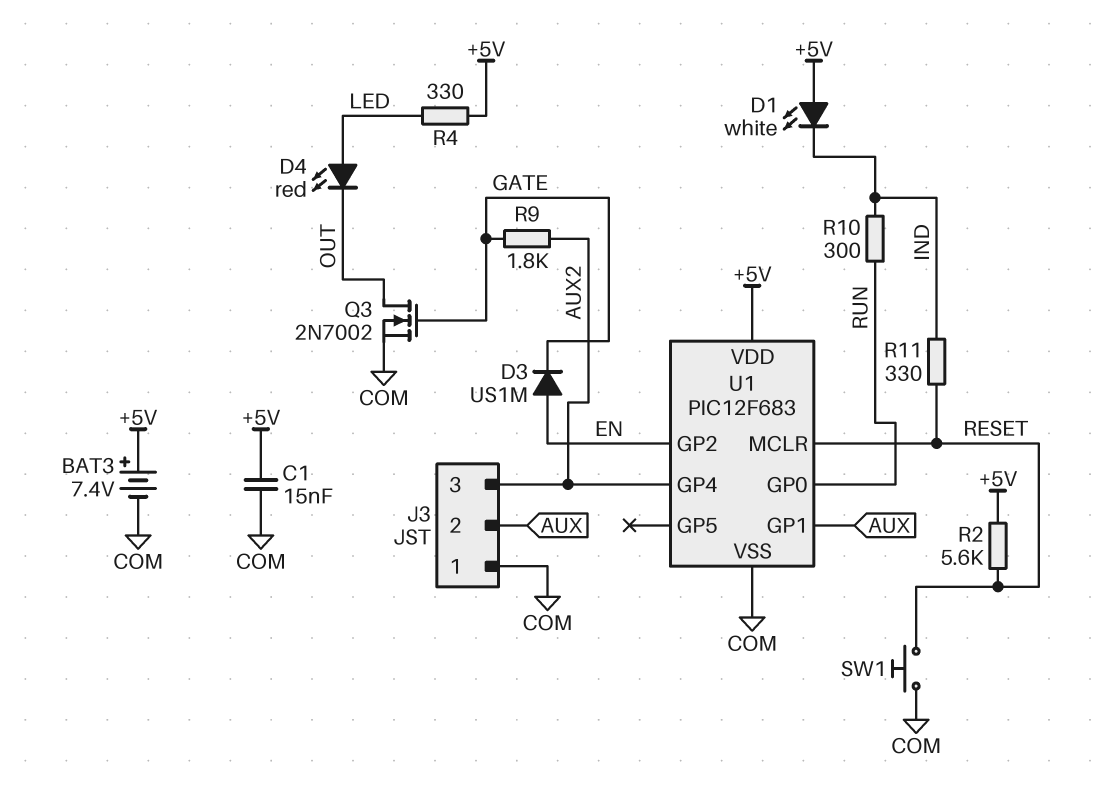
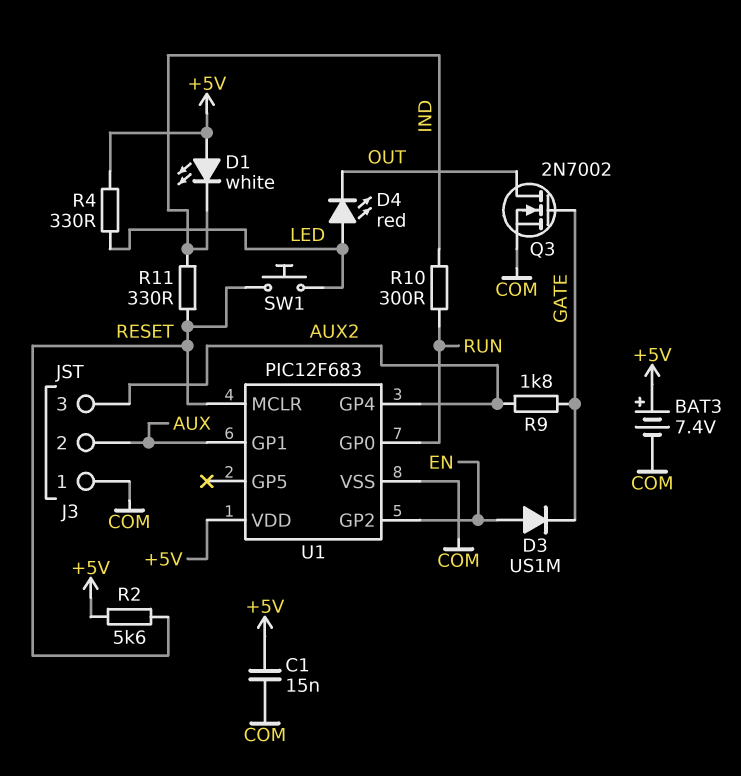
SW1: button (COM, RESET) -> button (LED, RESET)

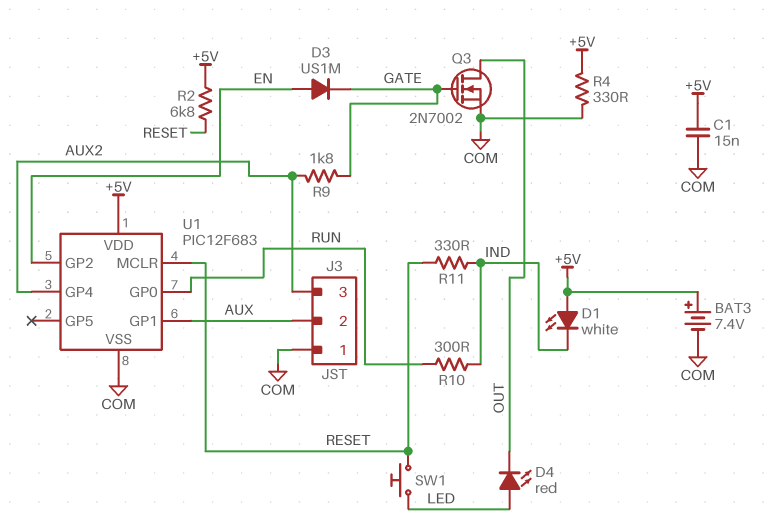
R2: 5.6k (+5V, RESET) -> 6.8k (+5V, RESET)
R4: 330 (+5V, LED) -> 330 (+5V, COM)

